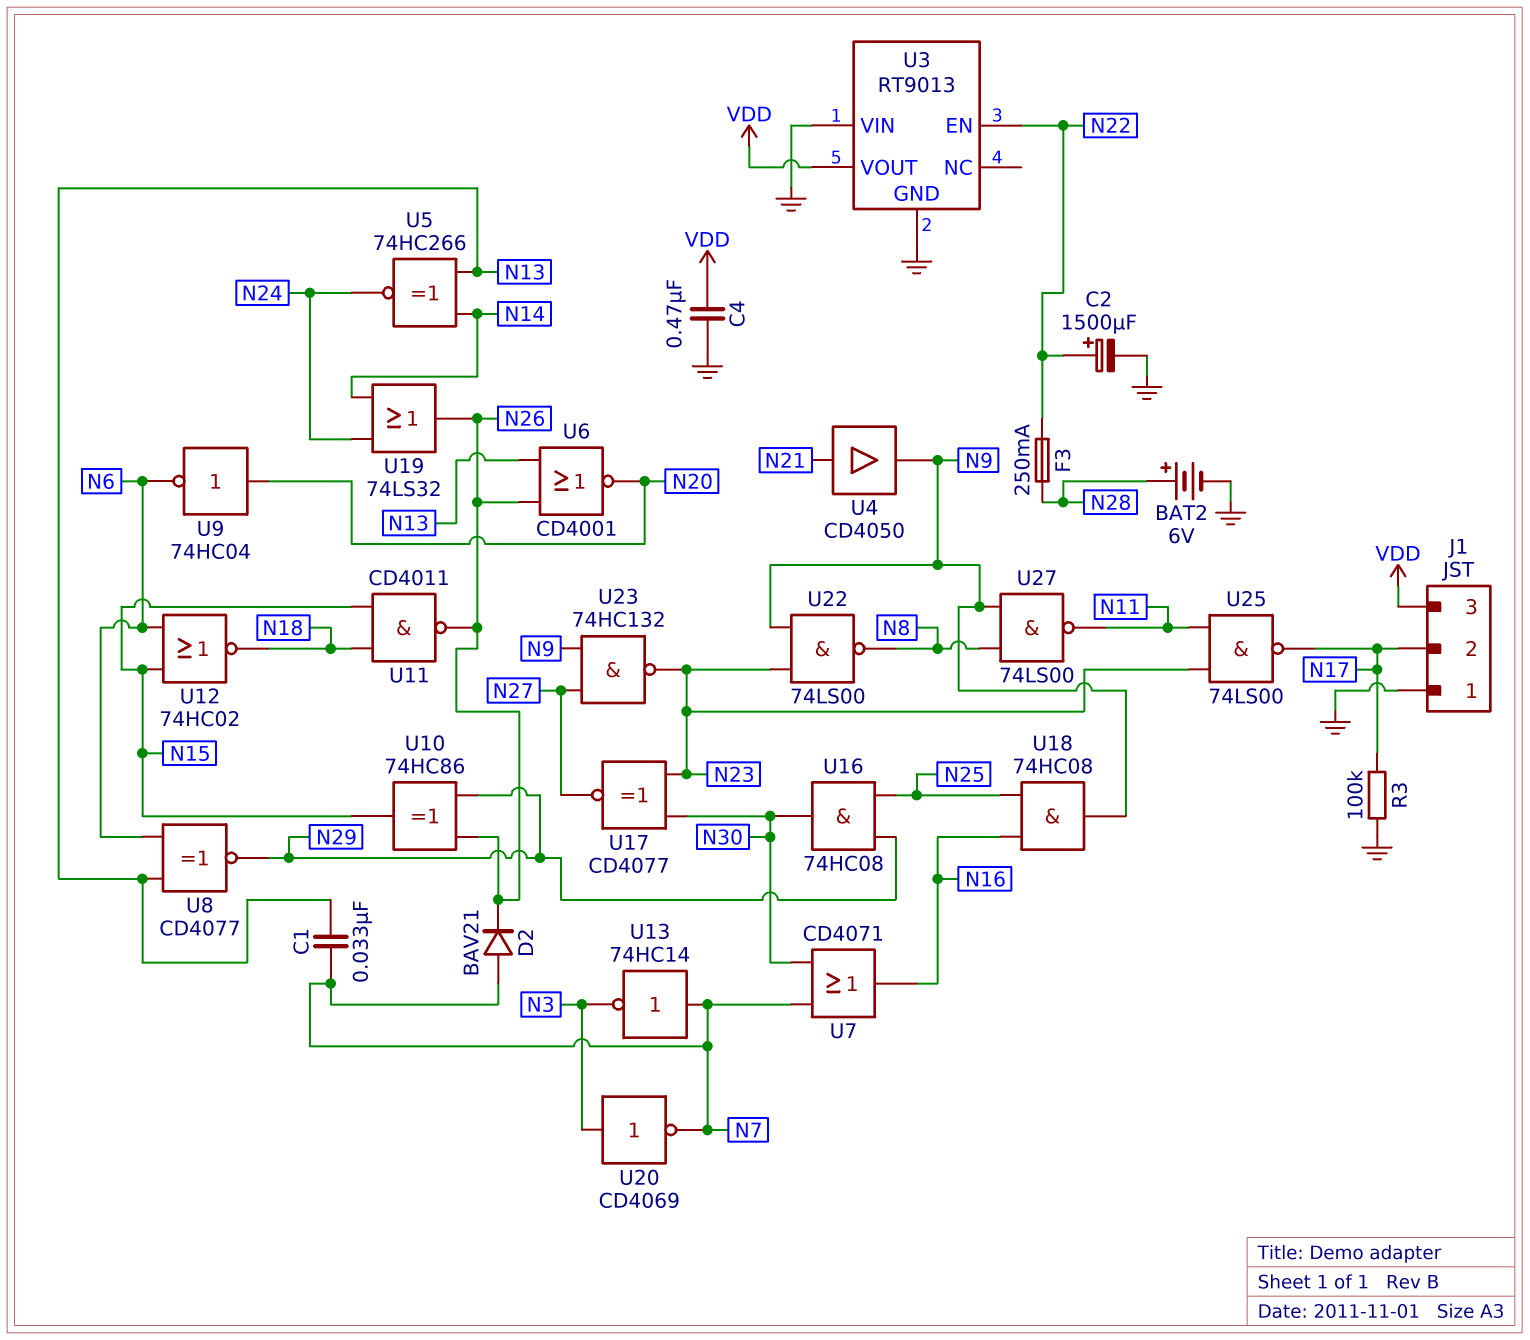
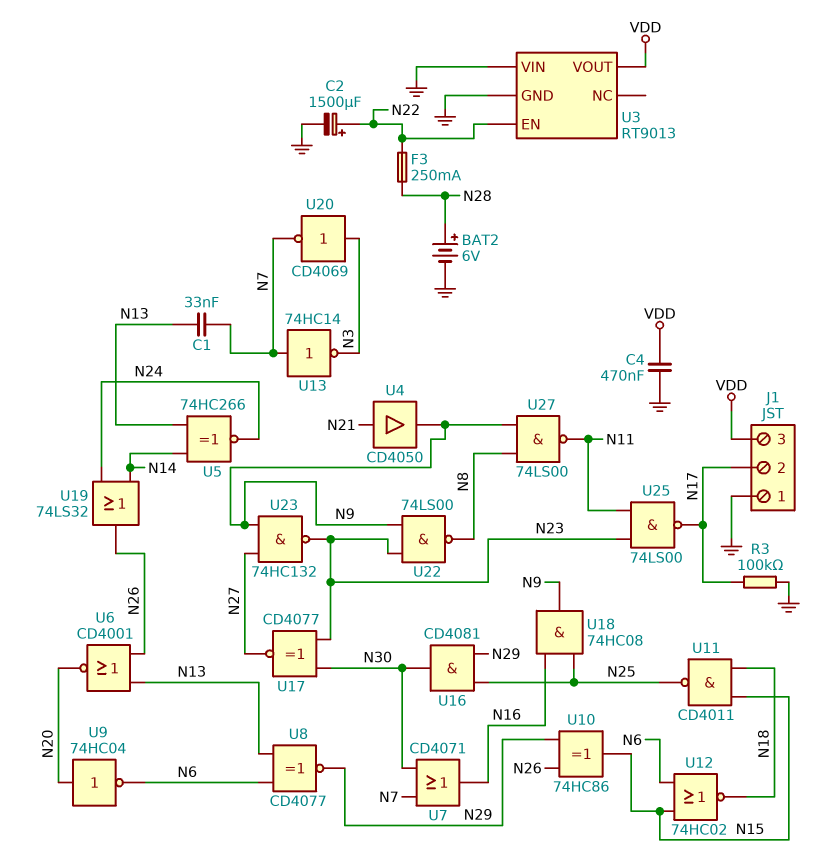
D2: diode BAV21 (A N7, K N26) -> none
U11: NAND CD4011 (in N15, in N18, out N26) -> NAND CD4011 (in N15, in N18, out N25)
U16: AND 74HC08 (in N25, in N29, out N30) -> AND CD4081 (in N25, in N29, out N30)

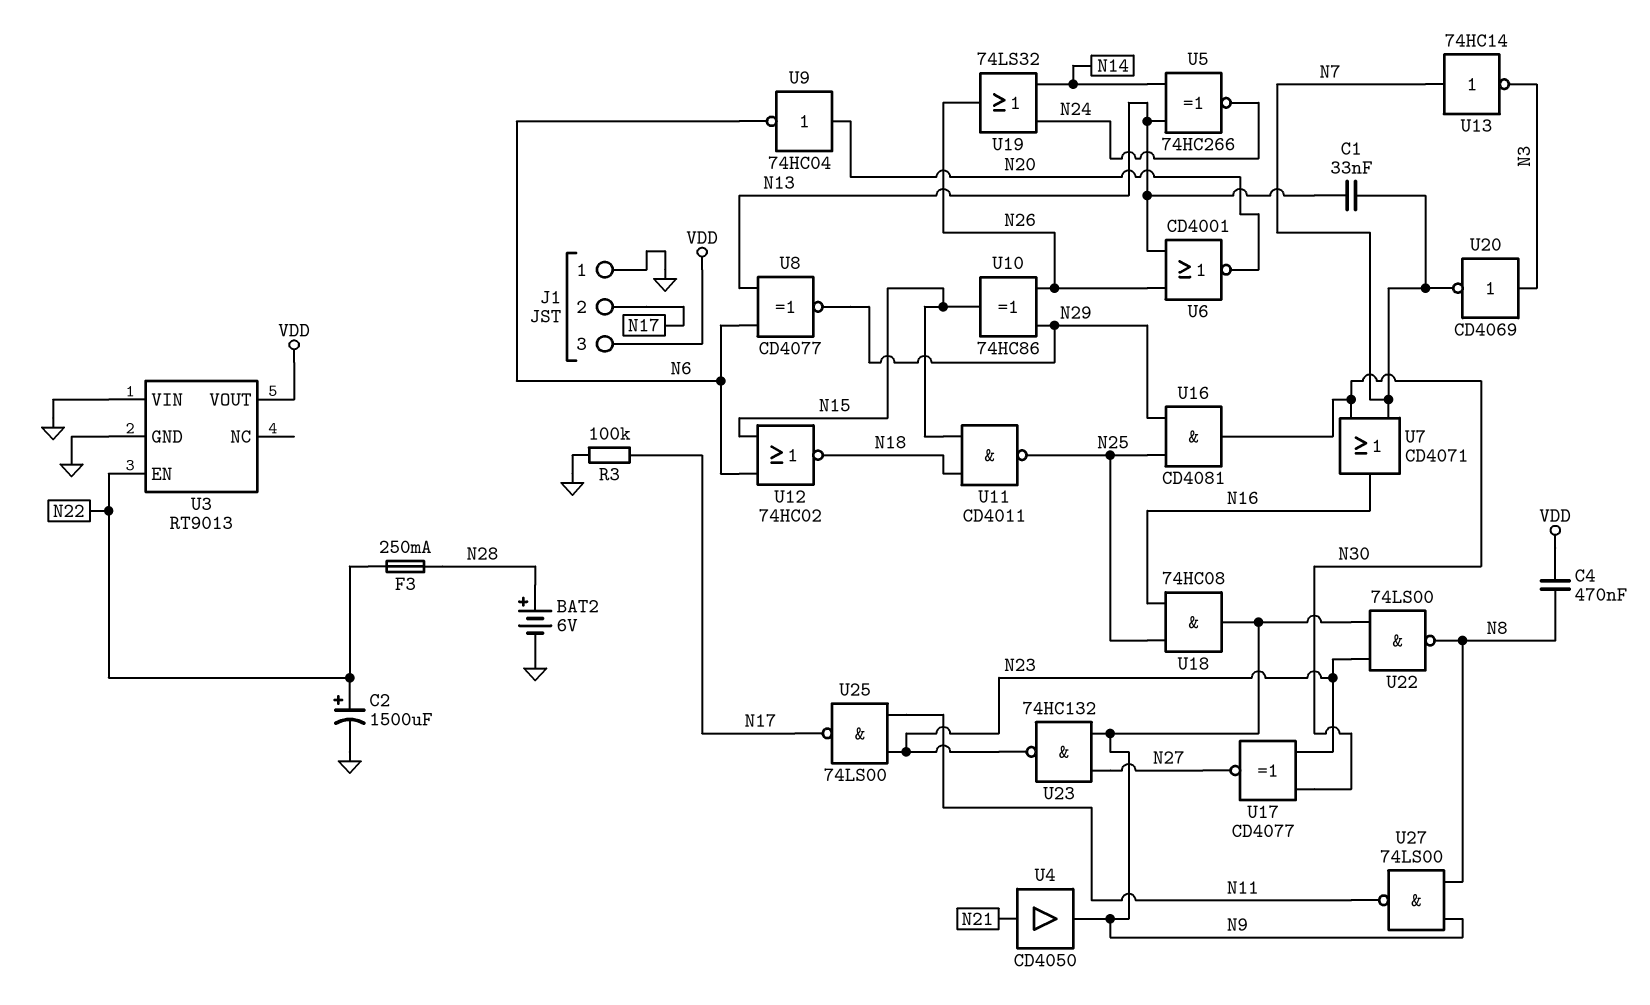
C4: 470nF (GND, VDD) -> 470nF (N8, VDD)

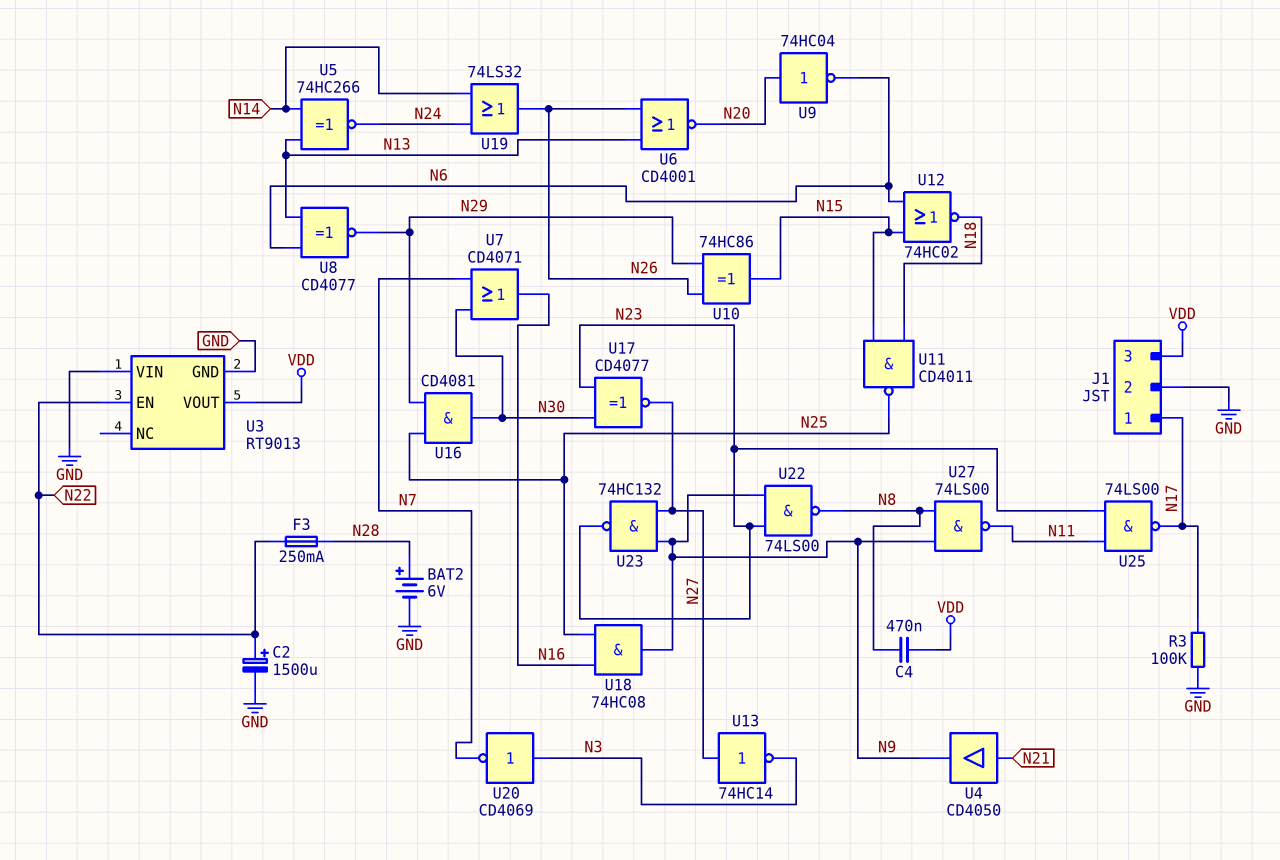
C1: 33nF (N7, N13) -> none
J1 pin 1: GND -> N17
J1 pin 2: N17 -> GND
U13: NOT 74HC14 (in N7, out N3) -> NOT 74HC14 (in N27, out N3)

